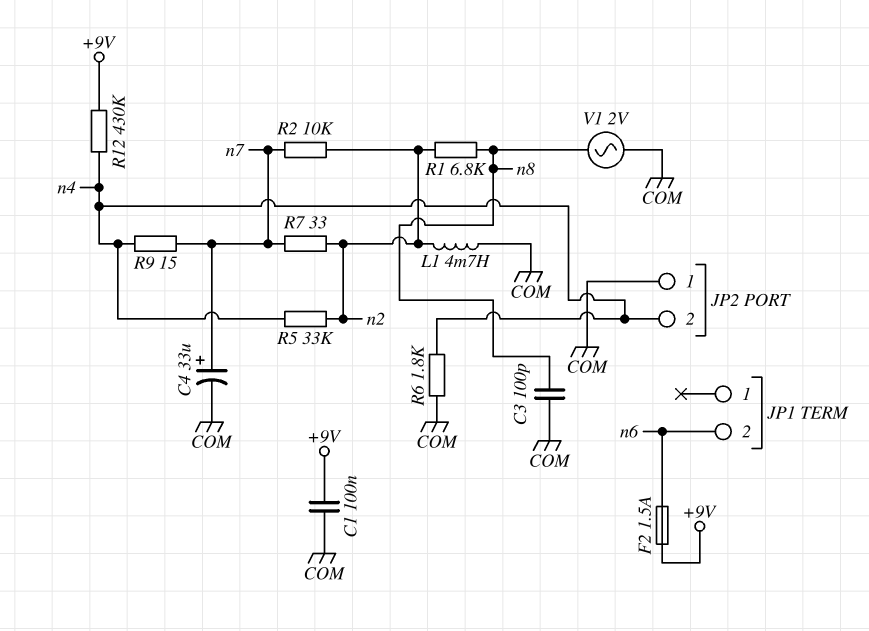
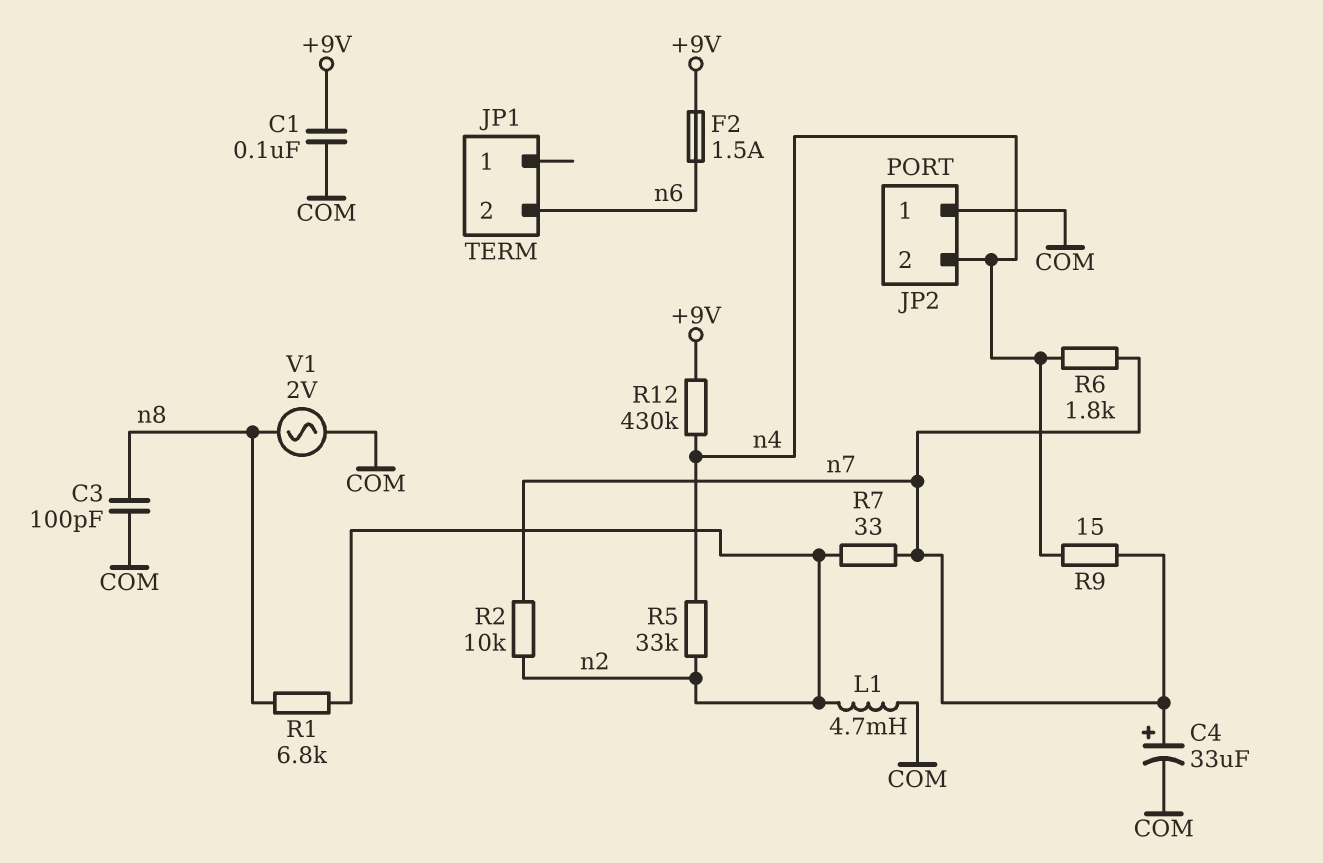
R6: 1.8k (COM, n4) -> 1.8k (n4, n7)

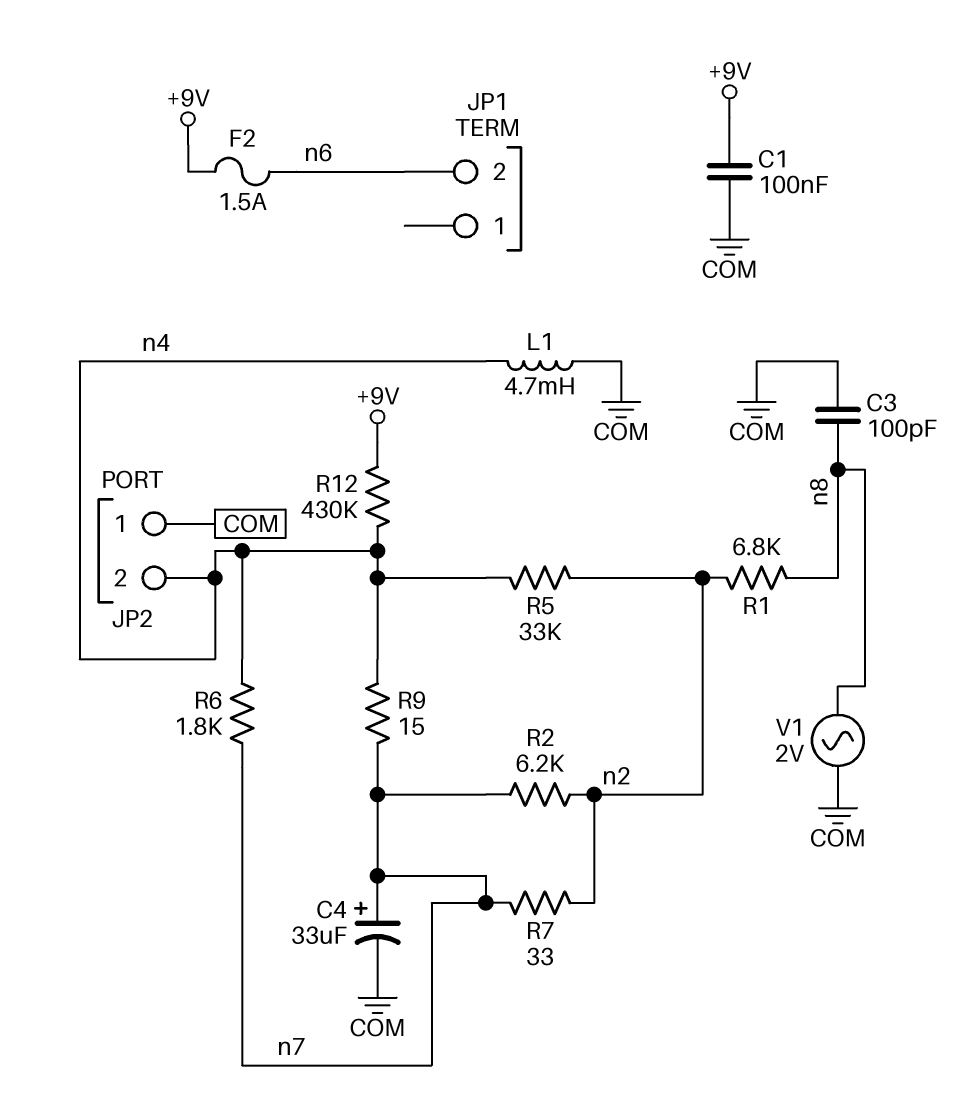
L1: 4.7mH (COM, n2) -> 4.7mH (COM, n4)
R2: 10k (n2, n7) -> 6.2k (n2, n7)

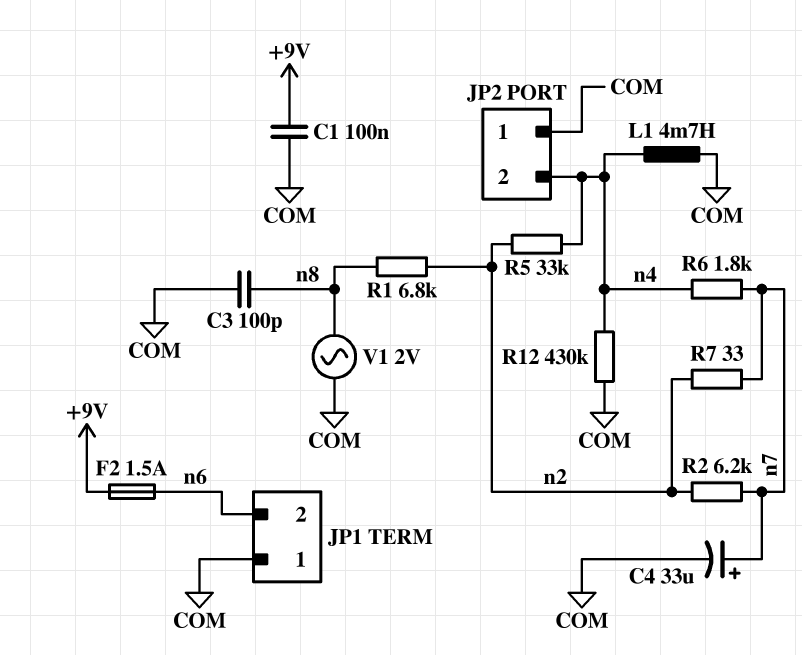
JP1 pin 1: none -> COM
R9: 15 (n4, n7) -> none
R12: 430k (+9V, n4) -> 430k (COM, n4)

